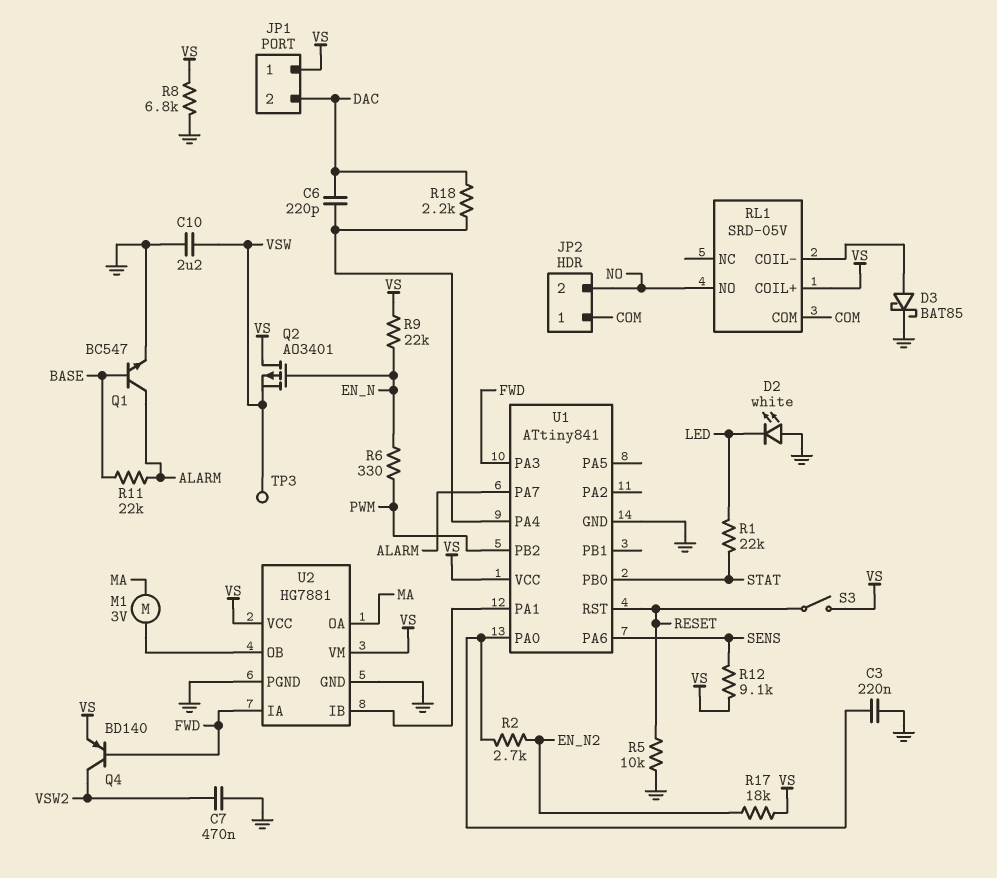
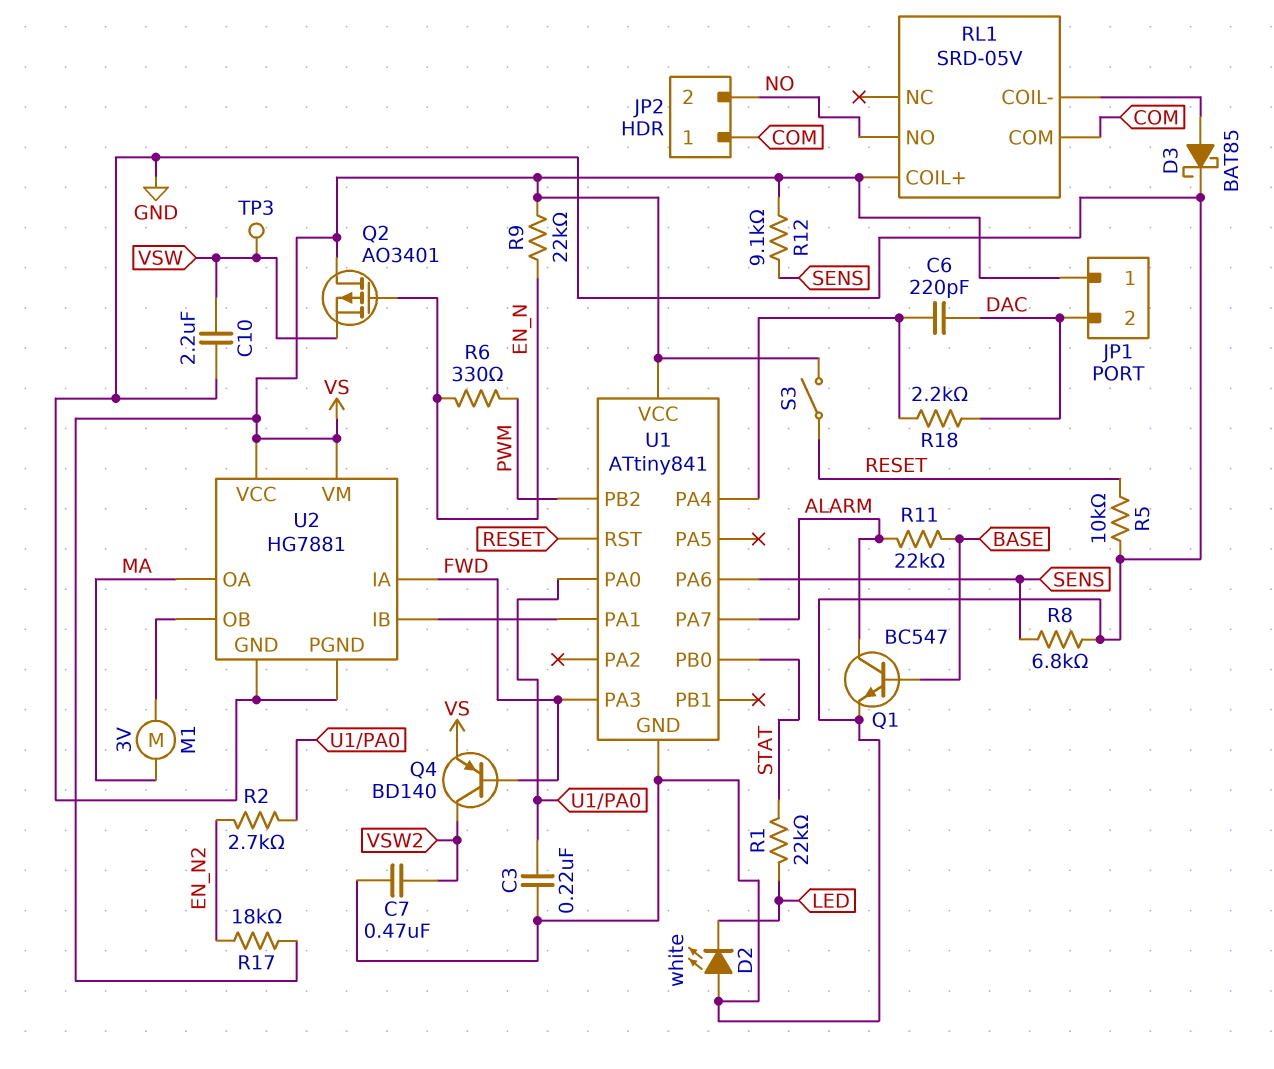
R8: 6.8k (GND, VS) -> 6.8k (GND, SENS)

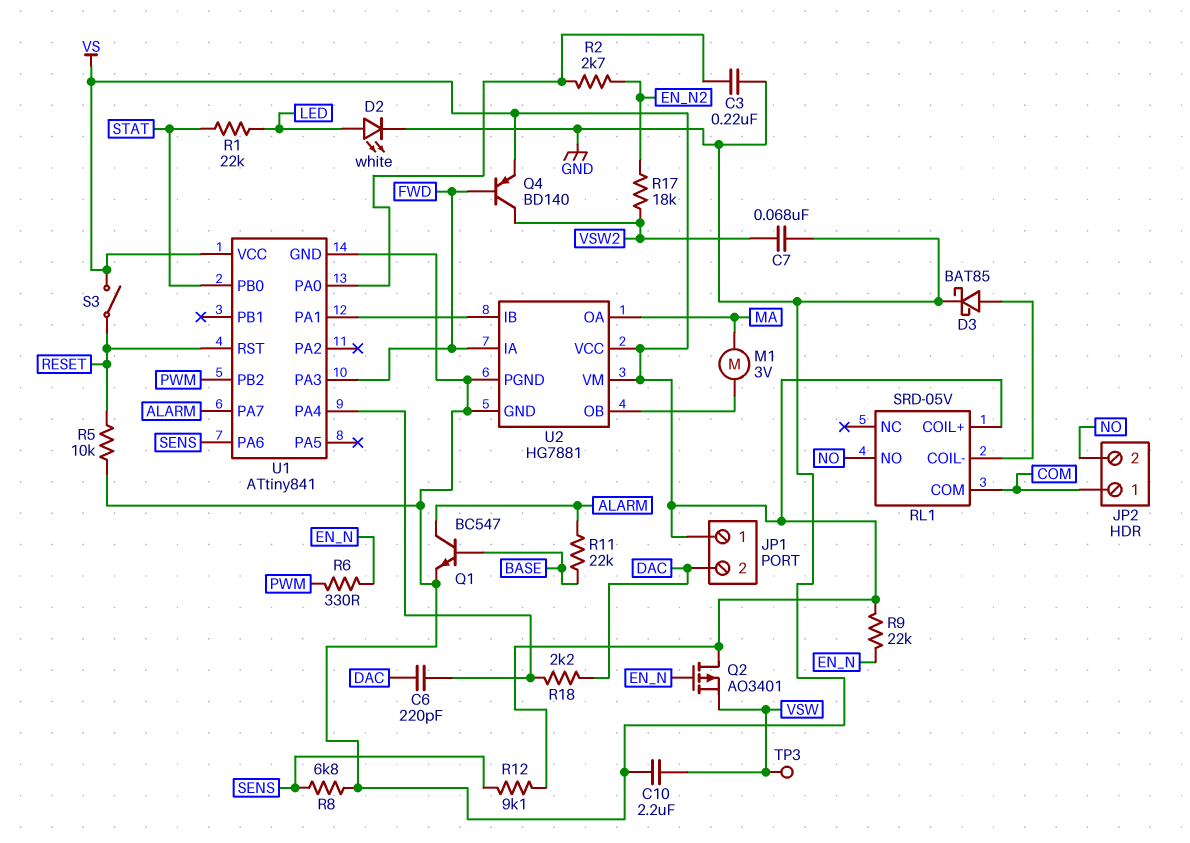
C7: 470nF (GND, VSW2) -> 68nF (GND, VSW2)
D2: LED white (A GND, K LED) -> LED white (A LED, K GND)
R17: 18k (EN_N2, VS) -> 18k (EN_N2, VSW2)

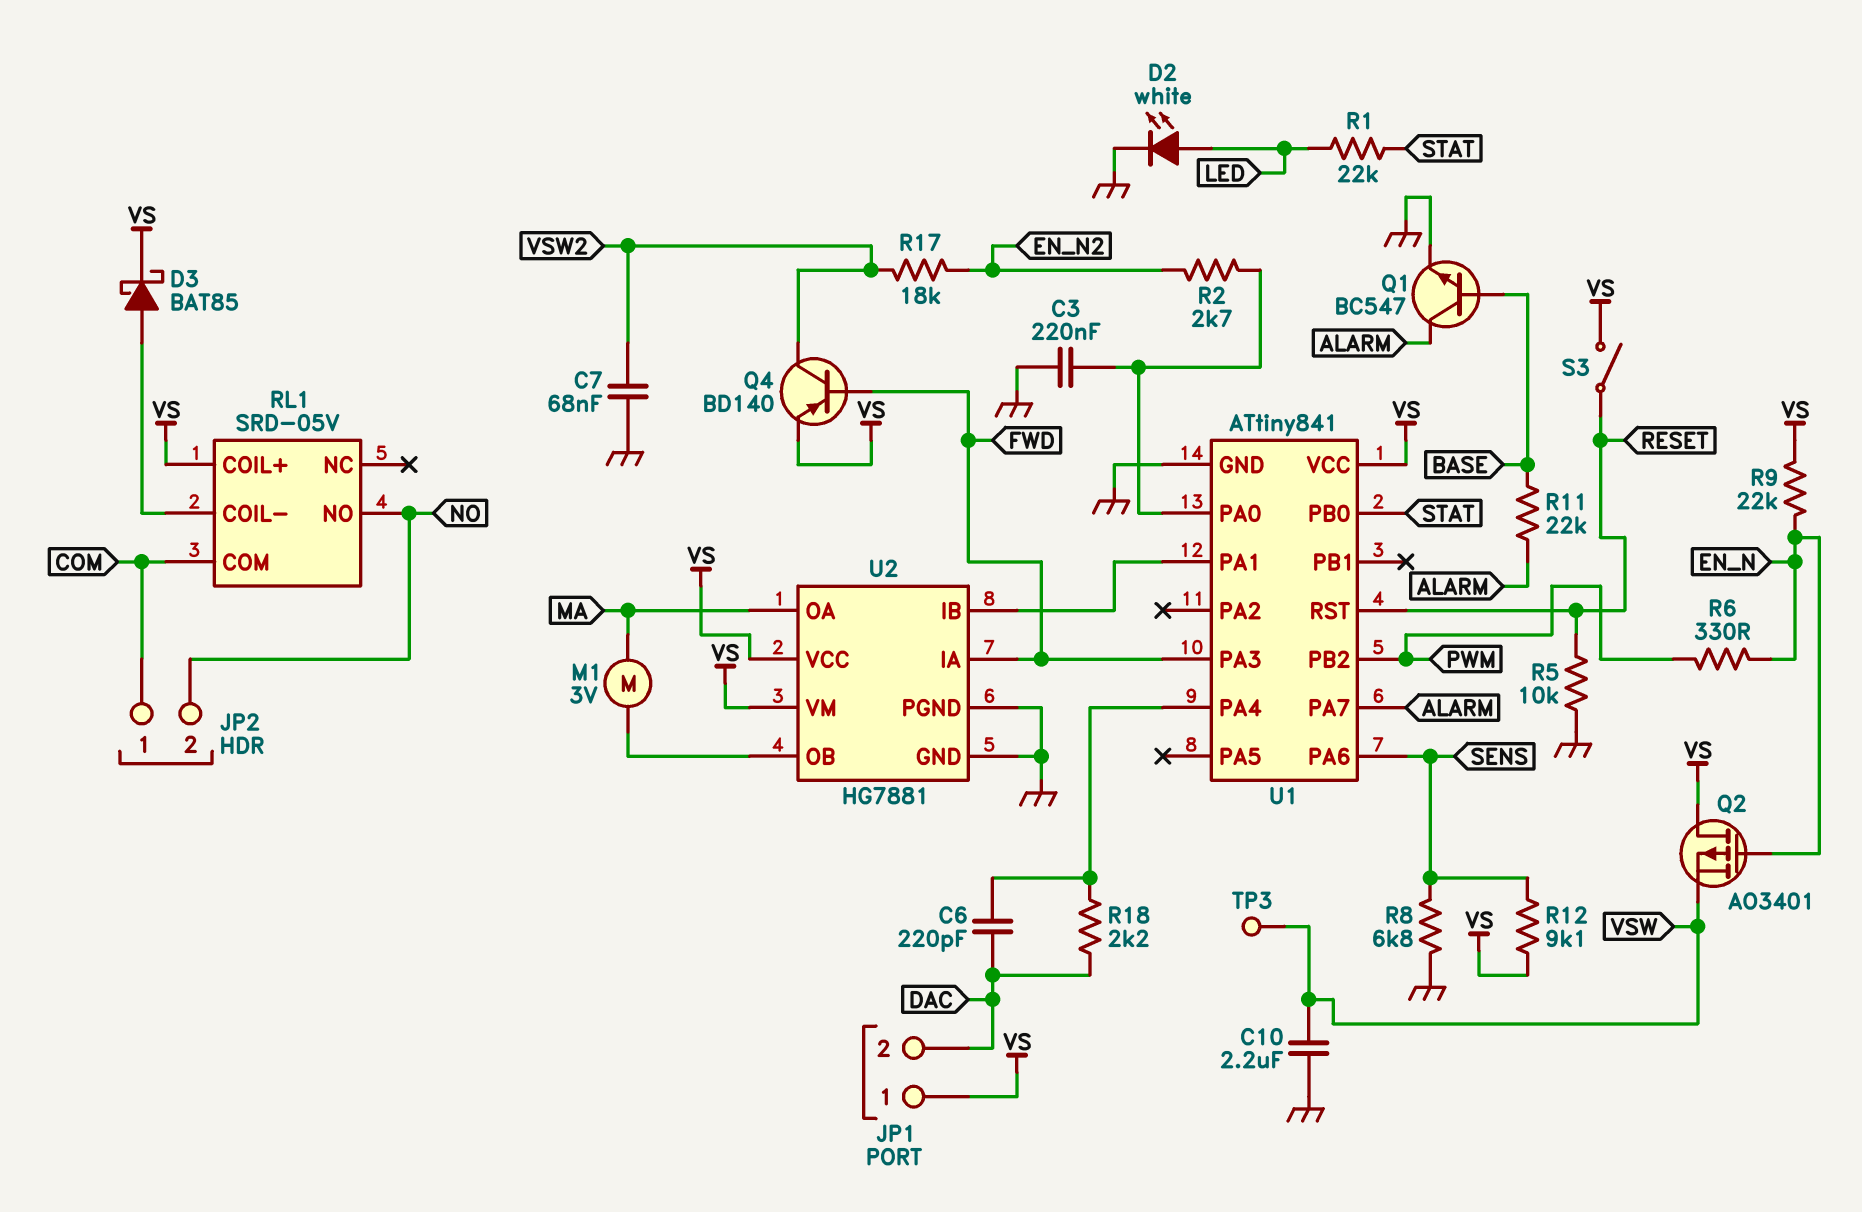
D3: schottky BAT85 (A RL1/COIL-, K GND) -> schottky BAT85 (A RL1/COIL-, K VS)

